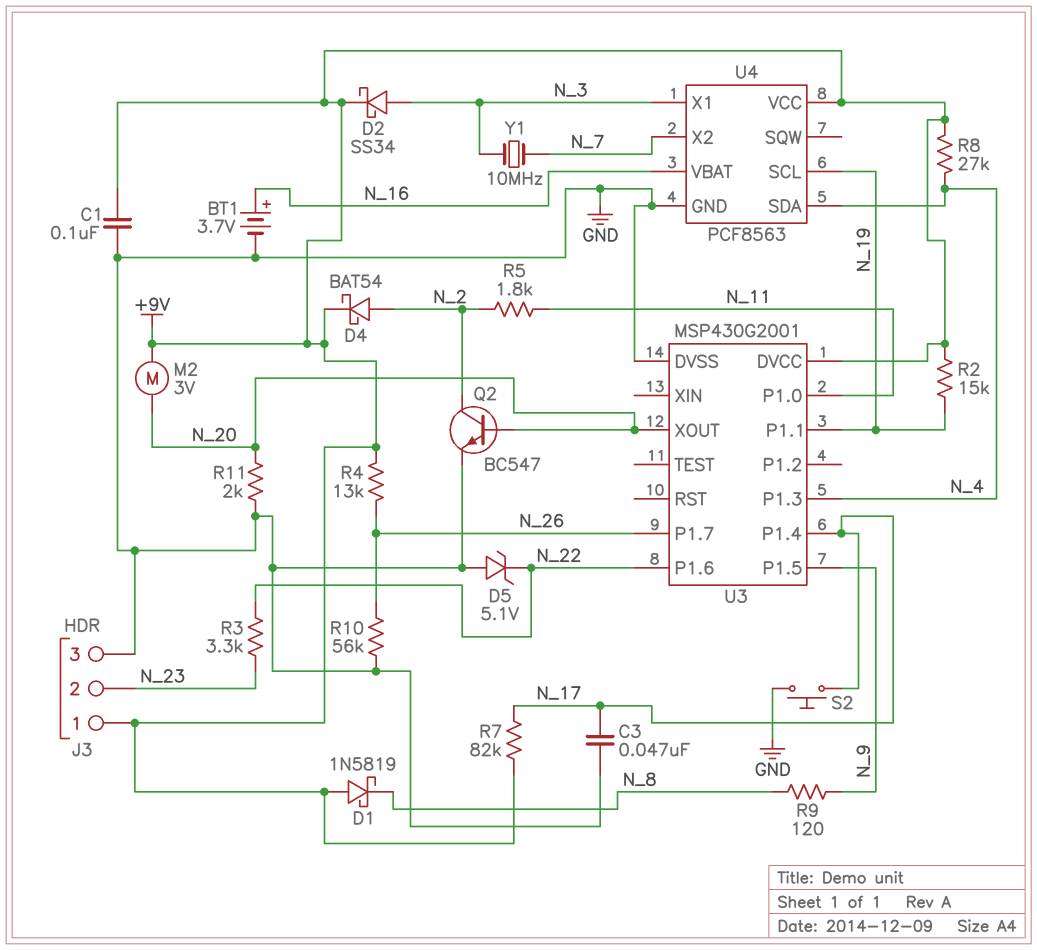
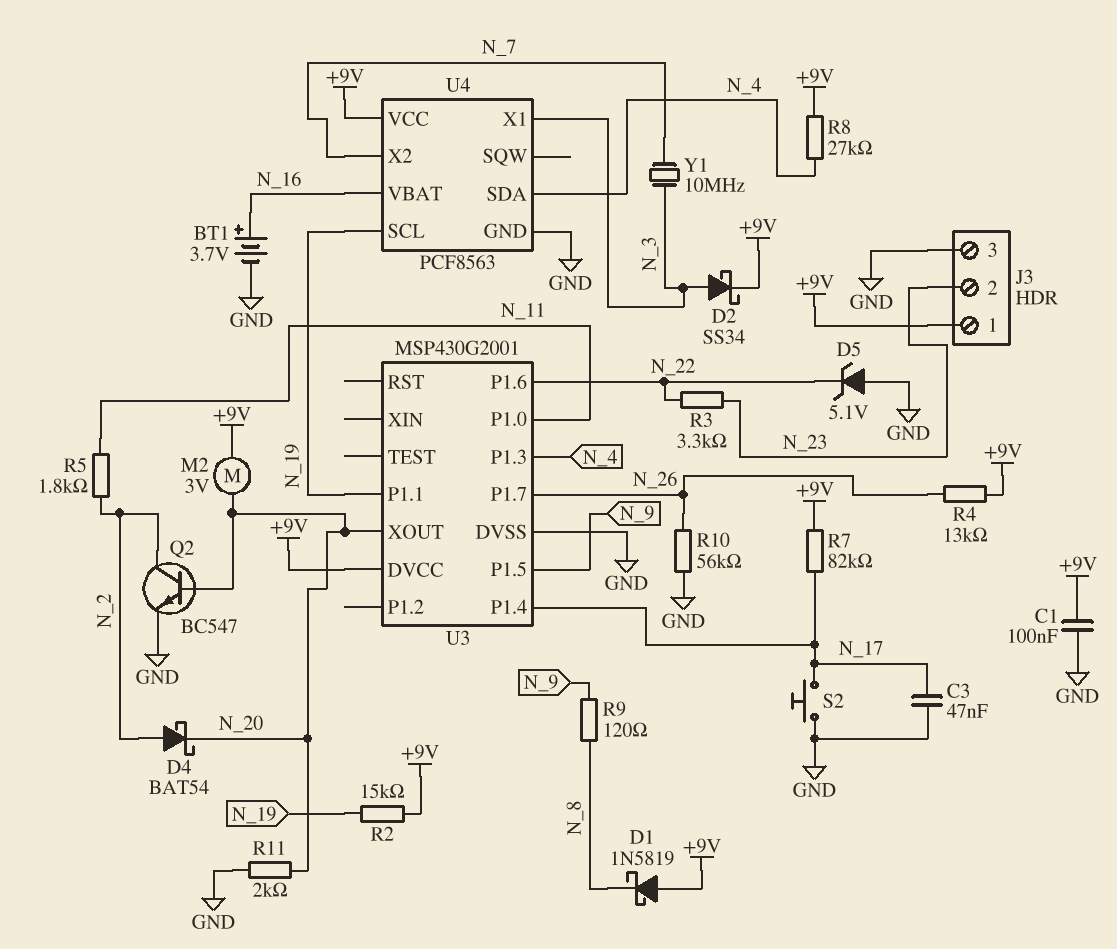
D4: schottky BAT54 (A N_2, K +9V) -> schottky BAT54 (A N_2, K N_20)

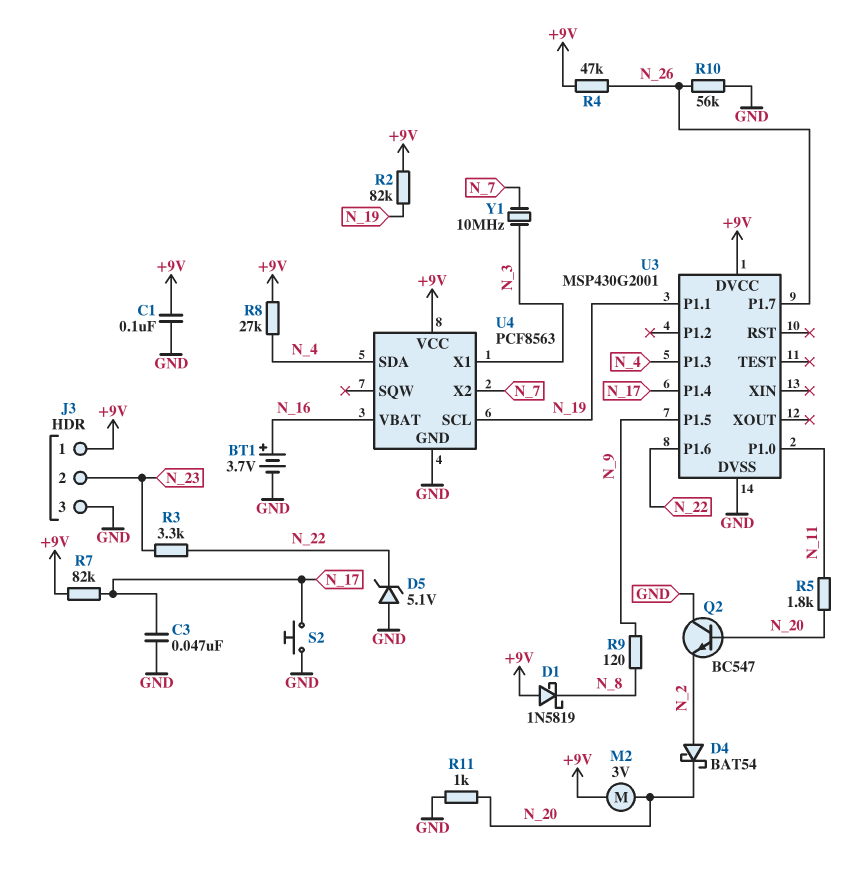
D2: schottky SS34 (A N_3, K +9V) -> none
Q2: NPN BC547 (B N_20, C N_2, E GND) -> NPN BC547 (B N_20, C GND, E N_2)
R2: 15k (+9V, N_19) -> 82k (+9V, N_19)
R4: 13k (+9V, N_26) -> 47k (+9V, N_26)
R5: 1.8k (N_2, N_11) -> 1.8k (N_11, N_20)
R11: 2k (GND, N_20) -> 1k (GND, N_20)
U3 pin XOUT: N_20 -> none

